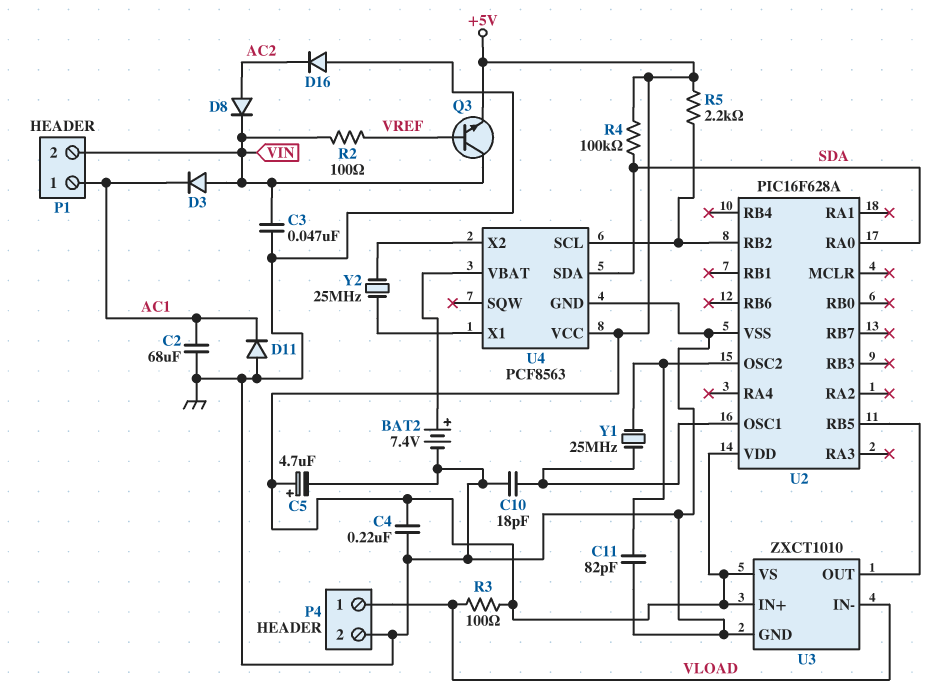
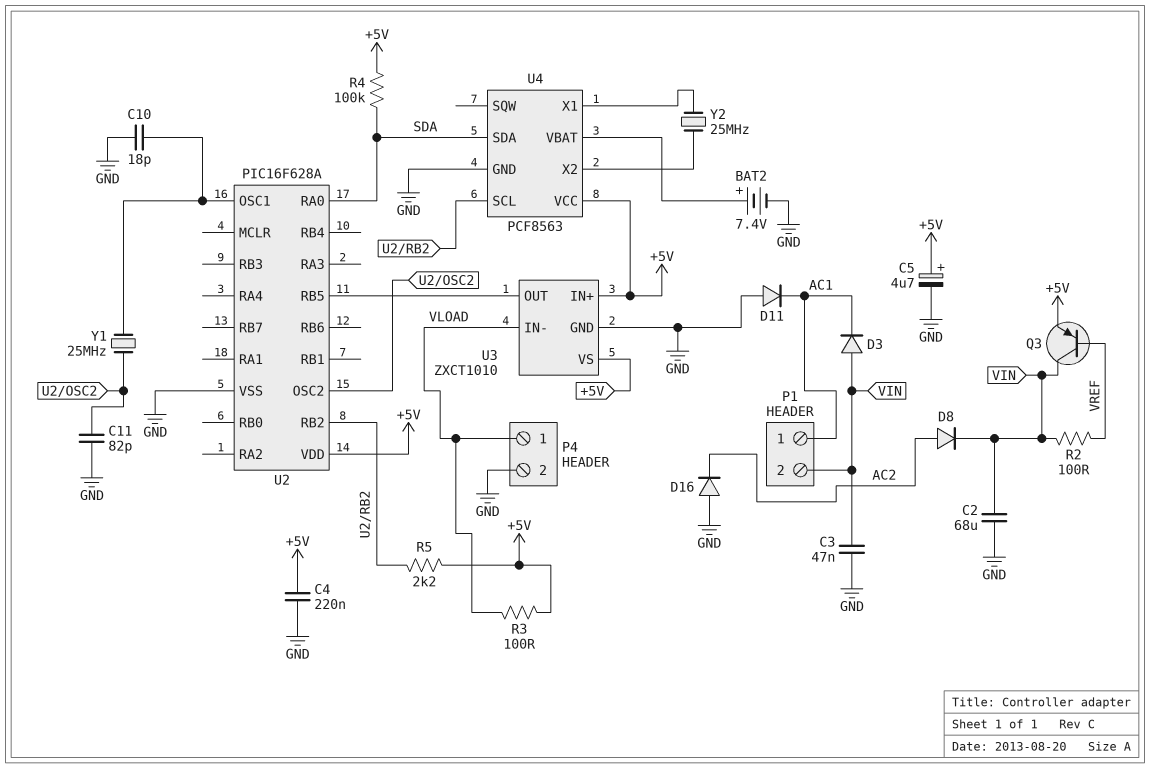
C2: 68uF (AC1, GND) -> 68uF (GND, VIN)
Q3: NPN (B VREF, C VIN, E +5V) -> PNP (B VREF, C VIN, E +5V)

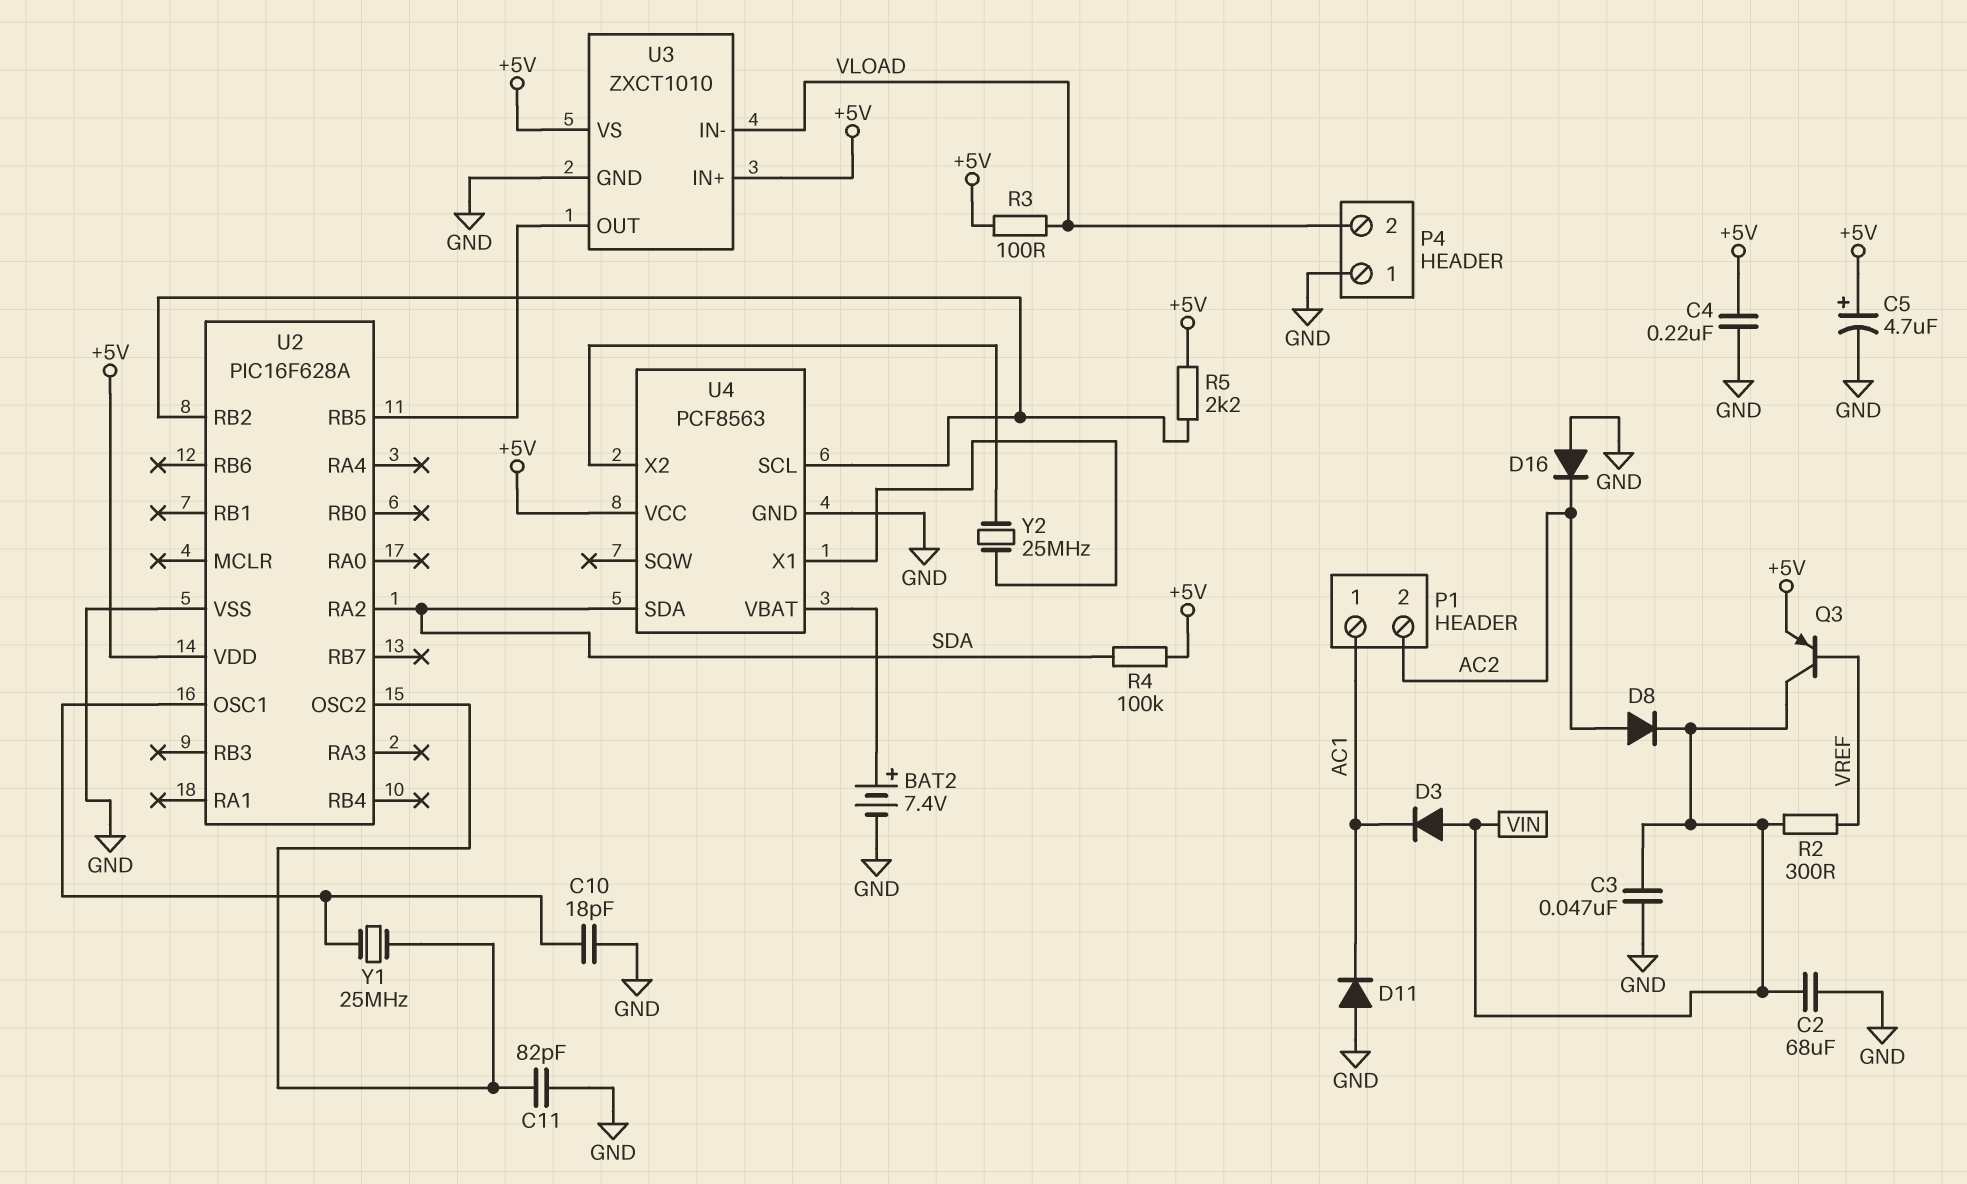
P1 pin 2: VIN -> AC2
P4 pin 1: VLOAD -> GND
P4 pin 2: GND -> VLOAD
R2: 100 (VIN, VREF) -> 300 (VIN, VREF)
U2 pin RA0: SDA -> none
U2 pin RA2: none -> SDA

